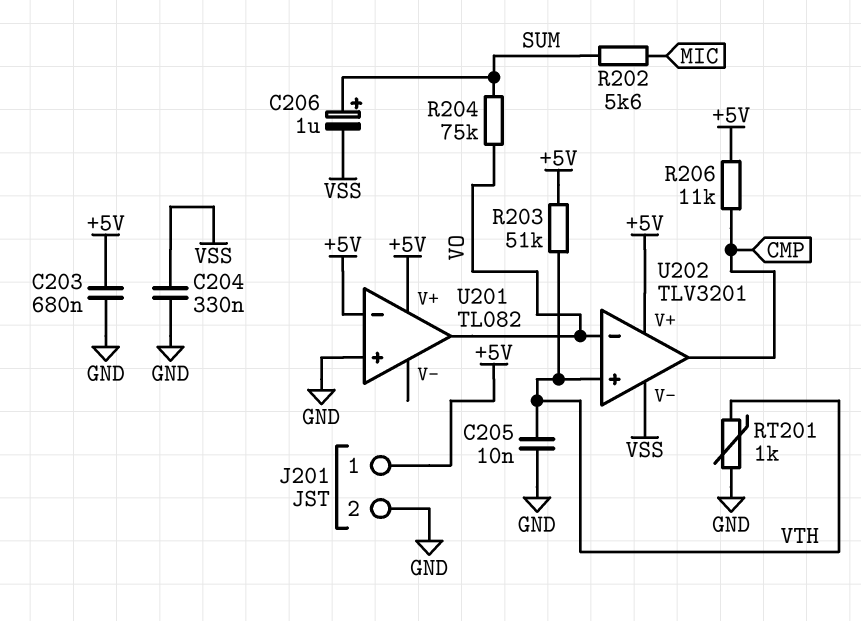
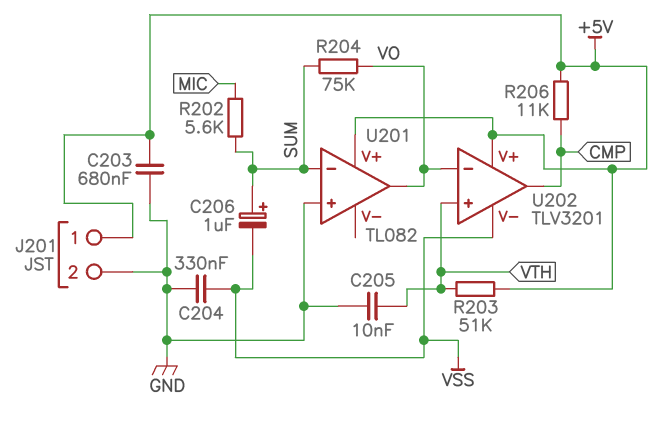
RT201: 1k (GND, VTH) -> none
U201 pin in-: +5V -> SUM

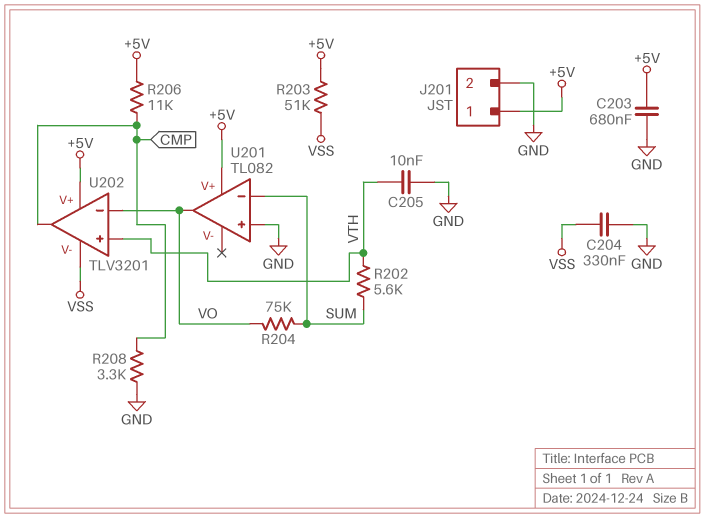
C206: 1uF (plus SUM, minus VSS) -> none
R202: 5.6k (MIC, SUM) -> 5.6k (SUM, VTH)
R203: 51k (+5V, VTH) -> 51k (+5V, VSS)
R208: none -> 3.3k (CMP, GND)

